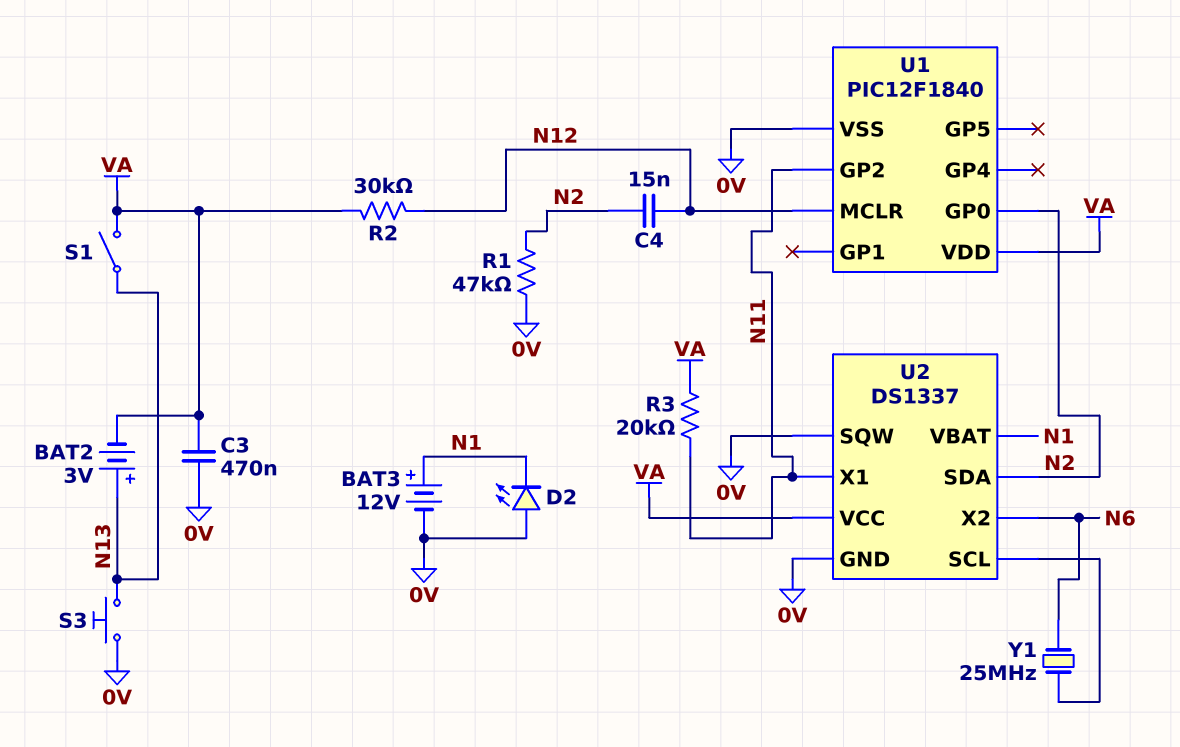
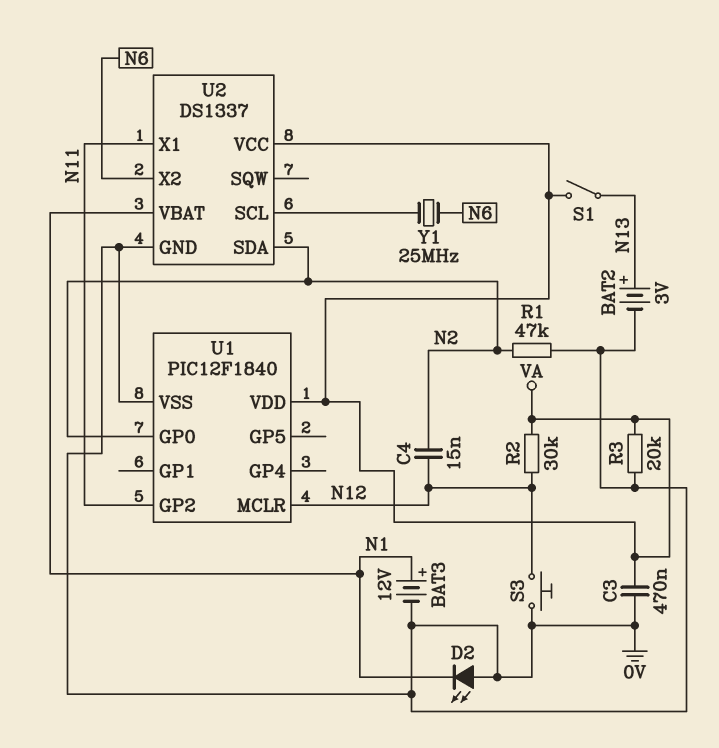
BAT2: 3V (plus N13, minus VA) -> 3V (plus N13, minus 0V)
R3: 20k (N11, VA) -> 20k (0V, VA)
S3: button (0V, N13) -> button (0V, N12)
U2 pin SQW: 0V -> none

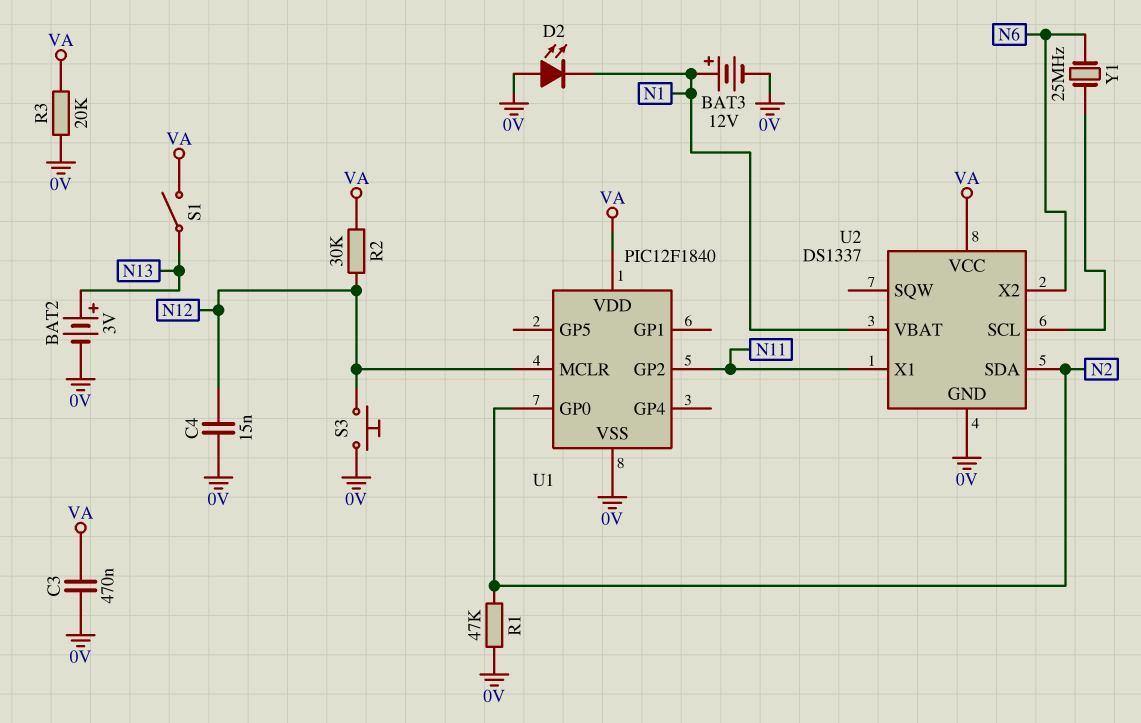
C4: 15nF (N2, N12) -> 15nF (0V, N12)

